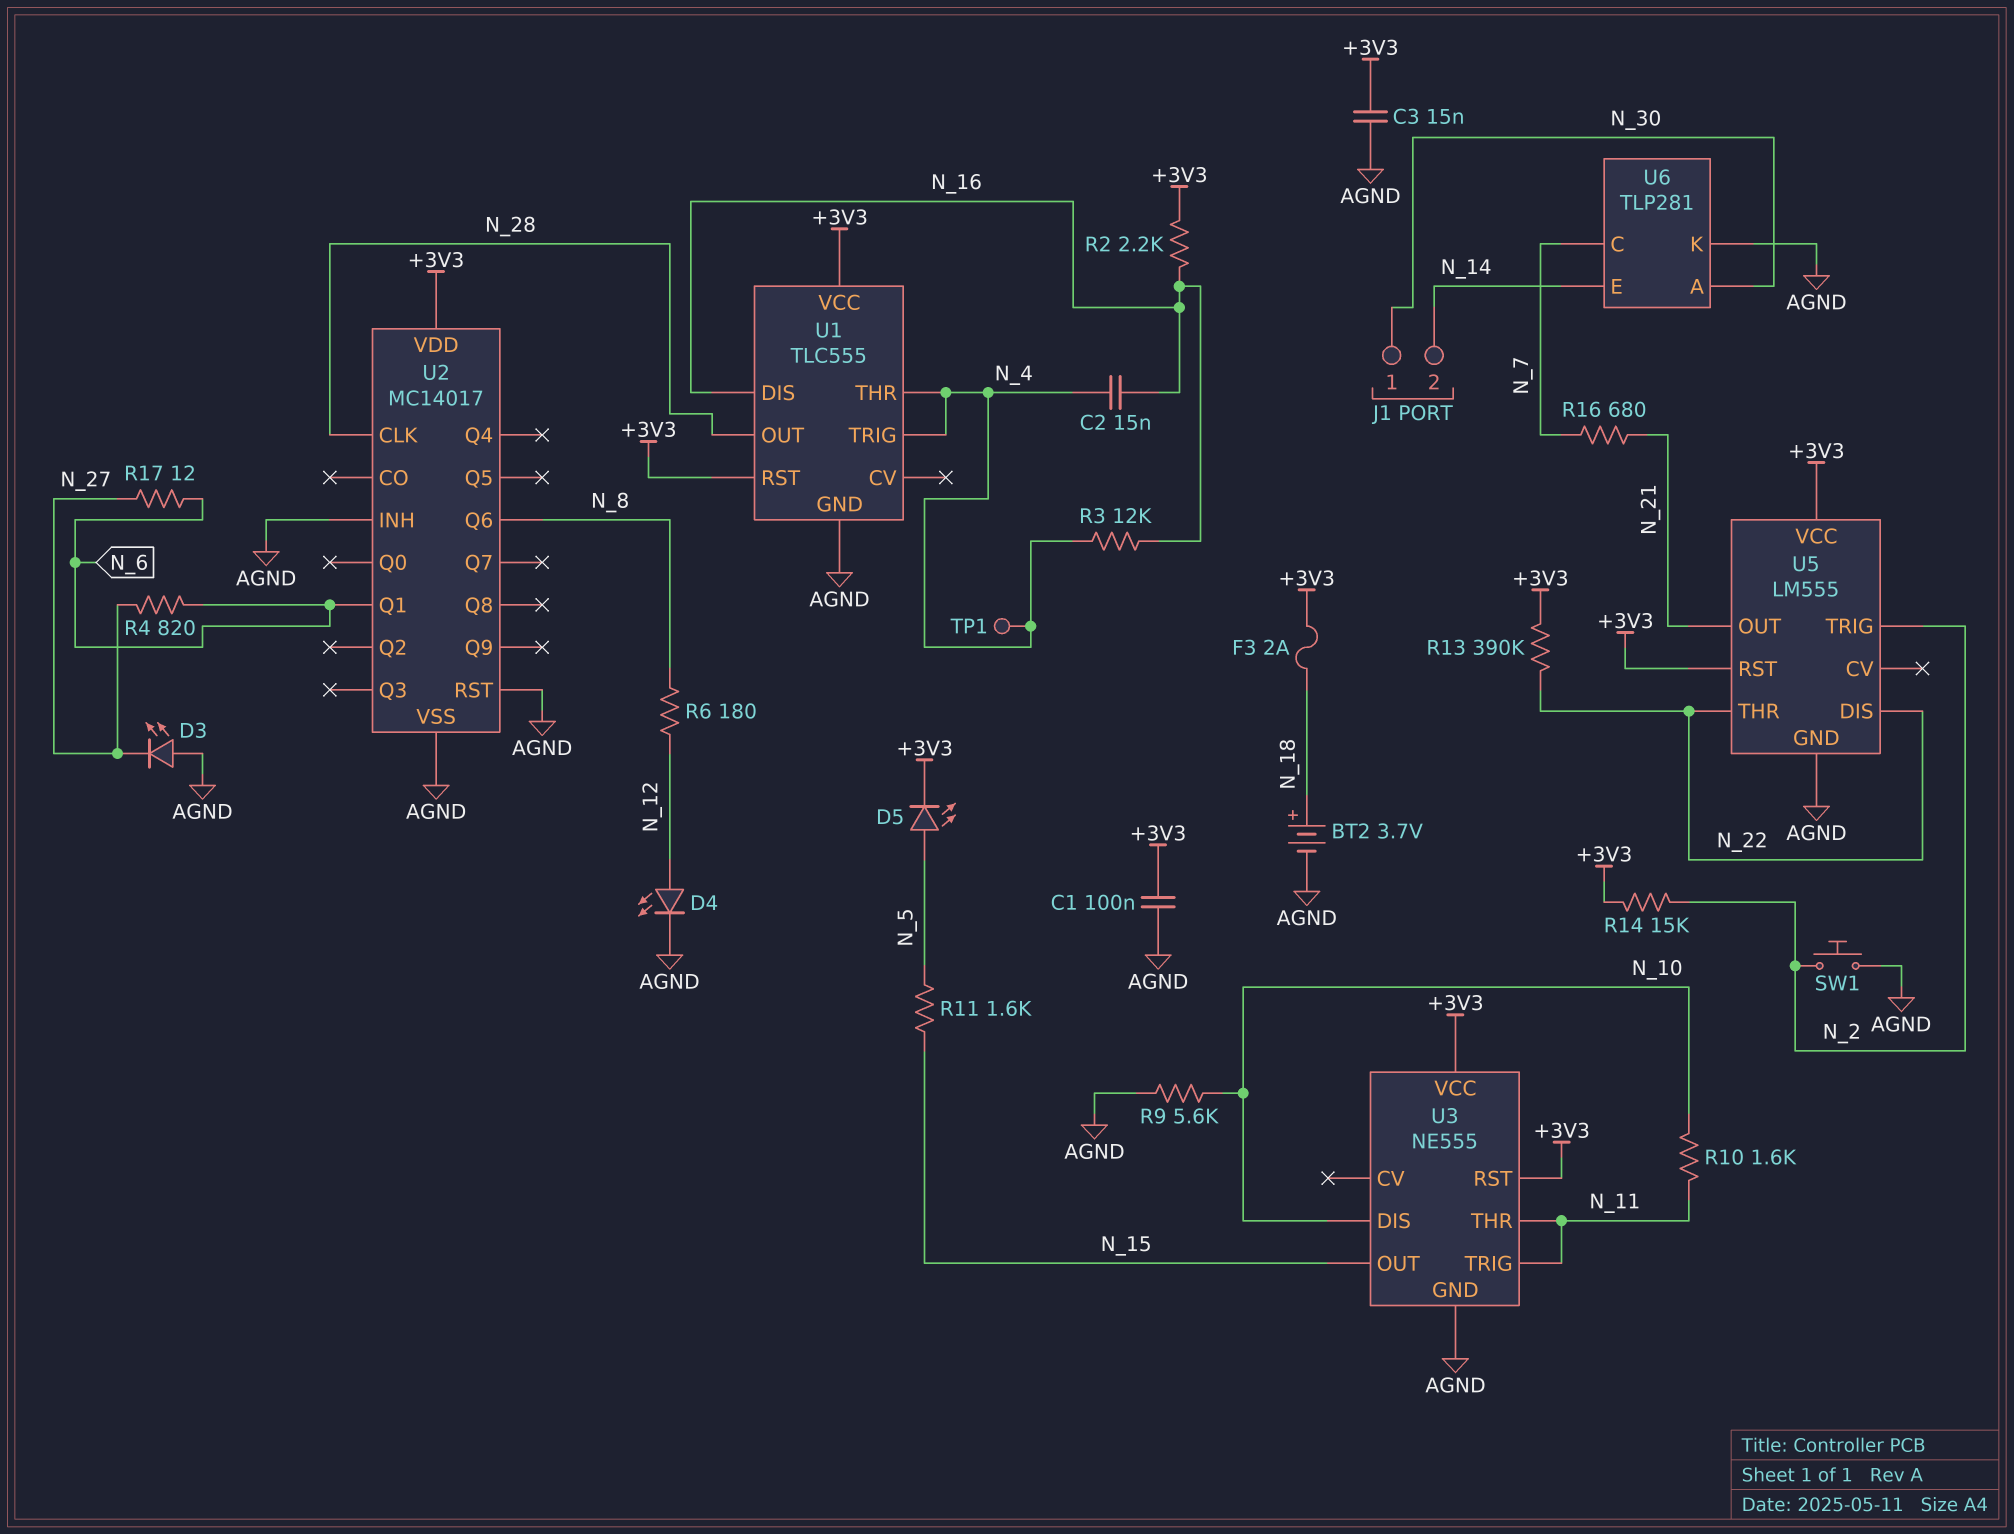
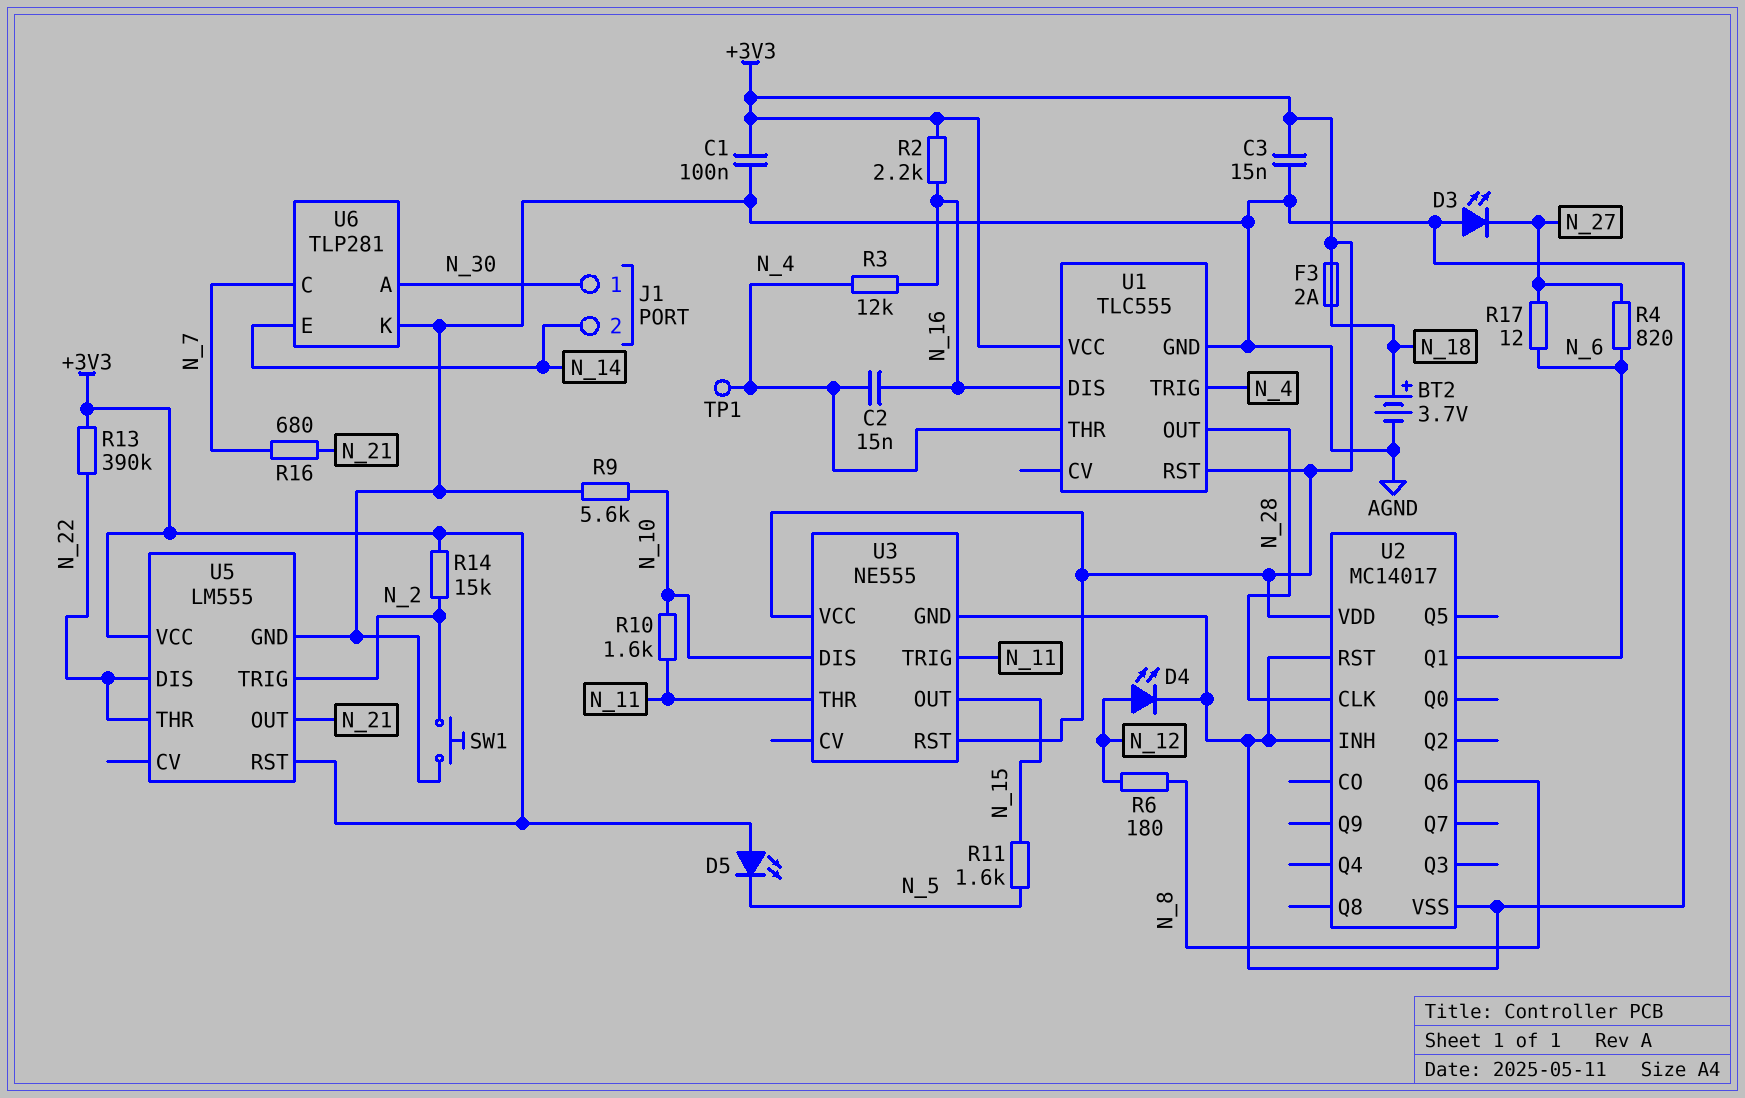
D5: LED (A N_5, K +3V3) -> LED (A +3V3, K N_5)

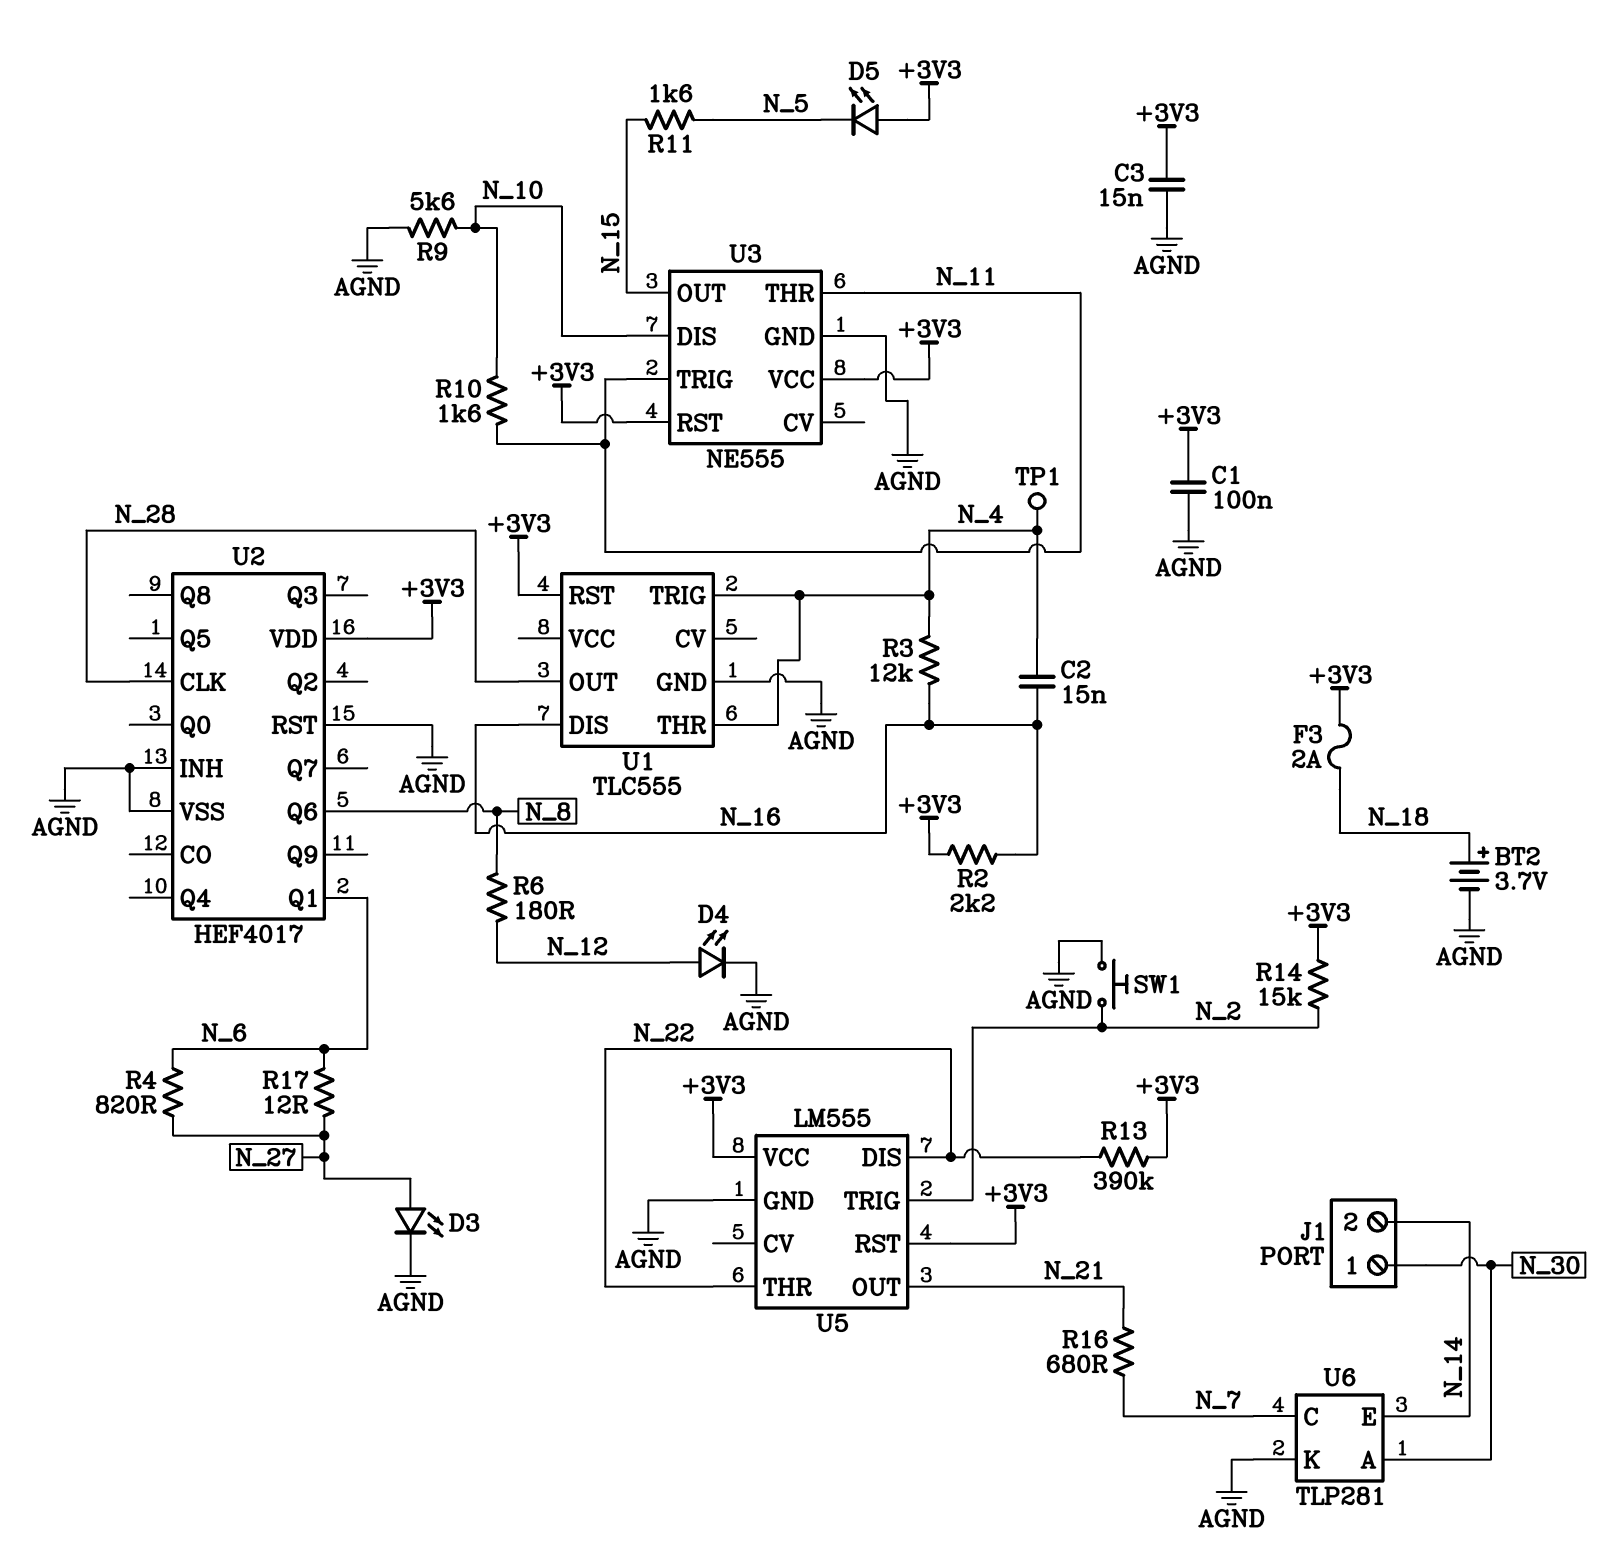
D3: LED (A AGND, K N_27) -> LED (A N_27, K AGND)
U1 pin VCC: +3V3 -> none
U2: MC14017 -> HEF4017

